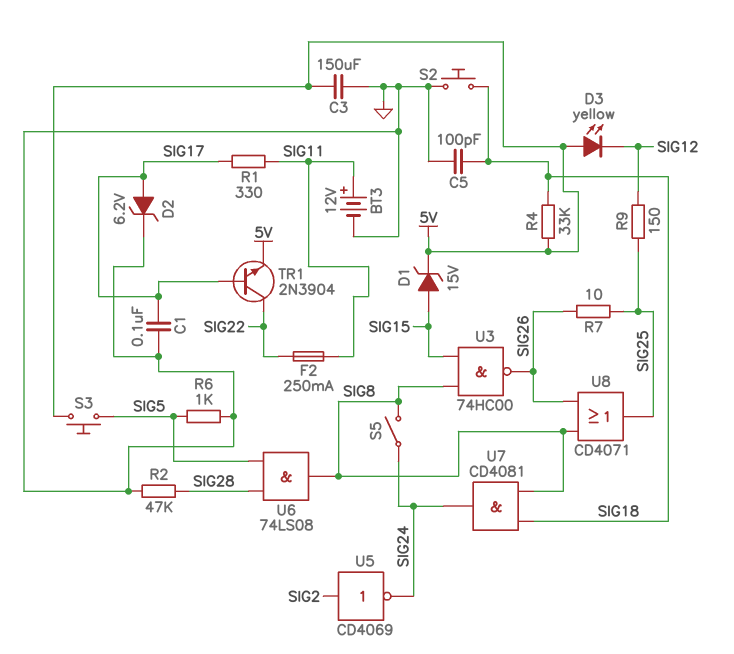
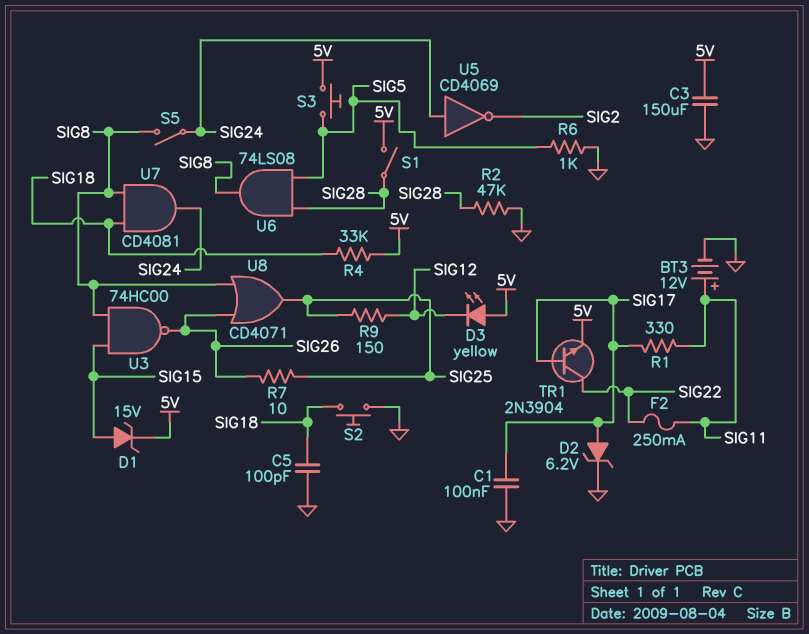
S1: none -> switch (5V, SIG28)
U5: NOT CD4069 (in SIG2, out SIG24) -> NOT CD4069 (in SIG24, out SIG2)

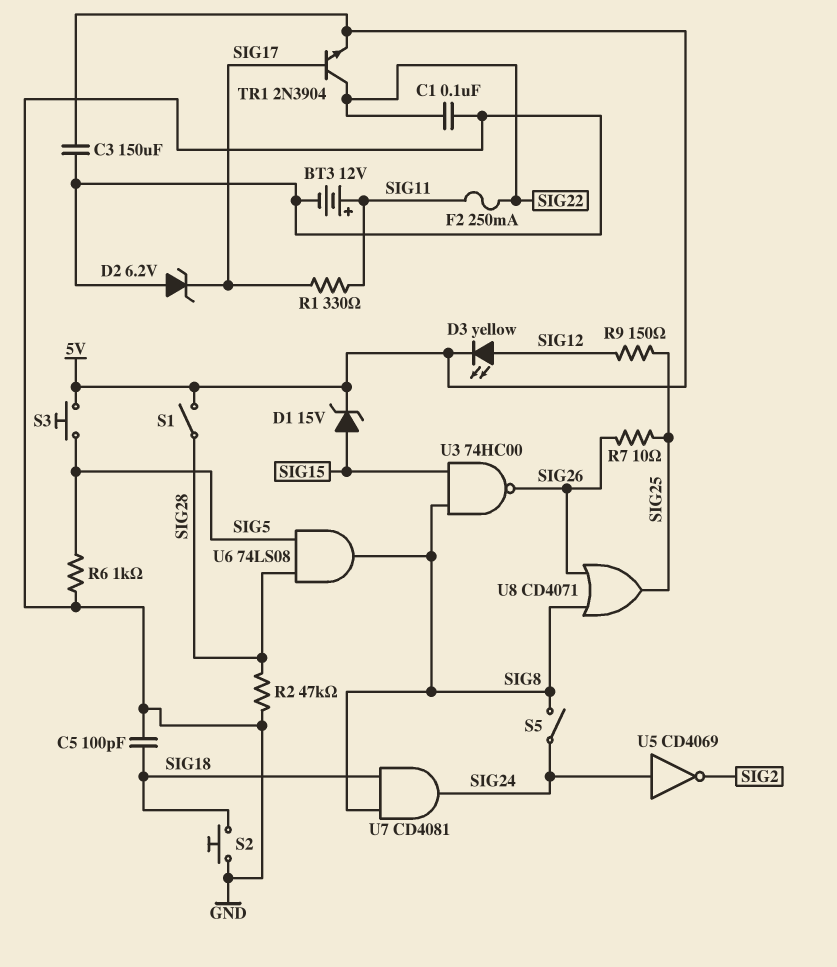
C1: 100nF (GND, SIG17) -> 100nF (GND, SIG22)
D2: zener 6.2V (A SIG17, K GND) -> zener 6.2V (A GND, K SIG17)
D3: LED yellow (A 5V, K SIG12) -> LED yellow (A SIG12, K 5V)
R4: 33k (5V, SIG18) -> none

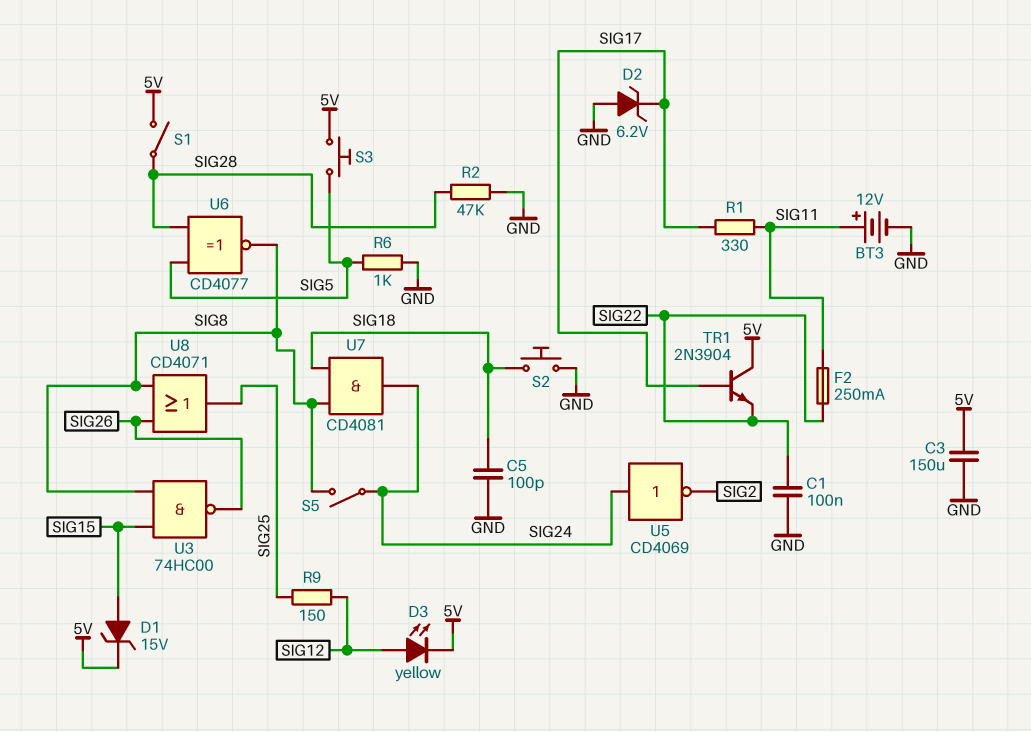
R7: 10 (SIG25, SIG26) -> none
TR1: NPN 2N3904 (B SIG17, C SIG22, E 5V) -> NPN 2N3904 (B SIG17, C 5V, E SIG22)
U6: AND 74LS08 (in SIG5, in SIG28, out SIG8) -> XNOR CD4077 (in SIG5, in SIG28, out SIG8)

